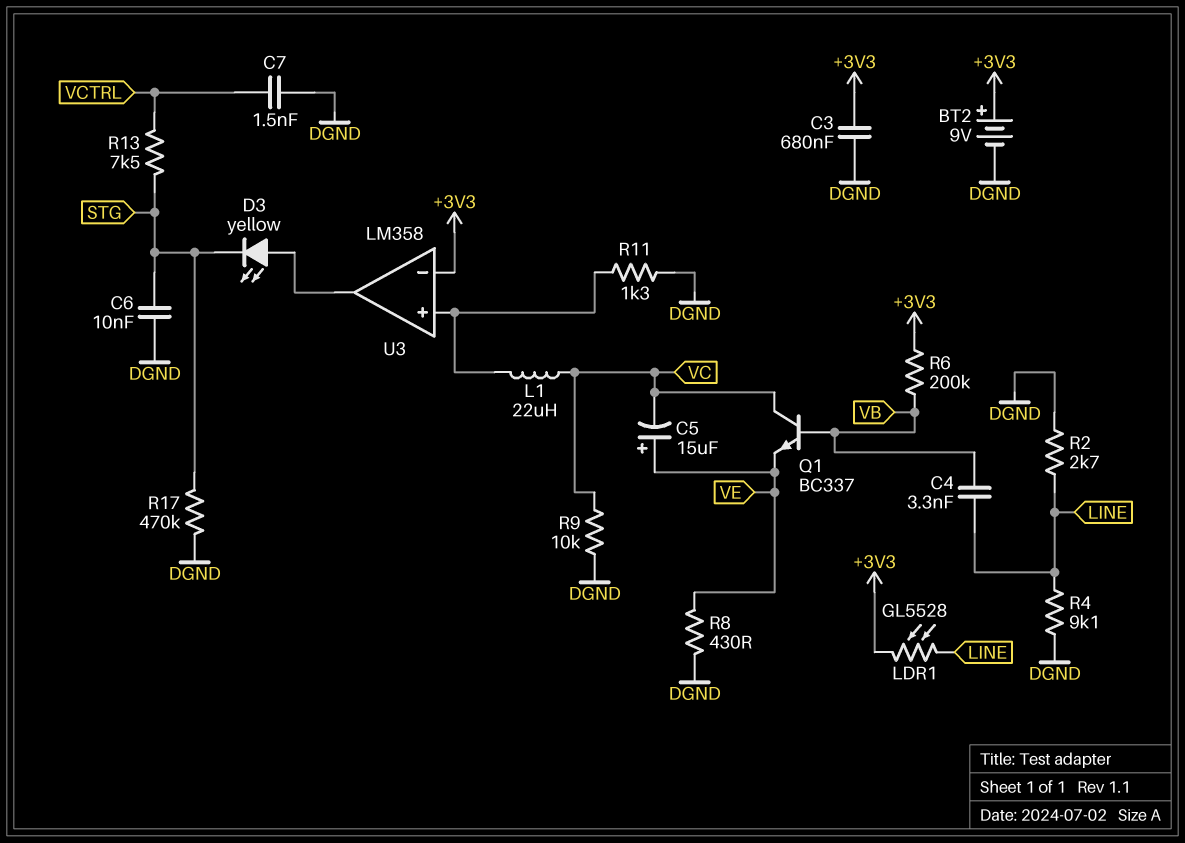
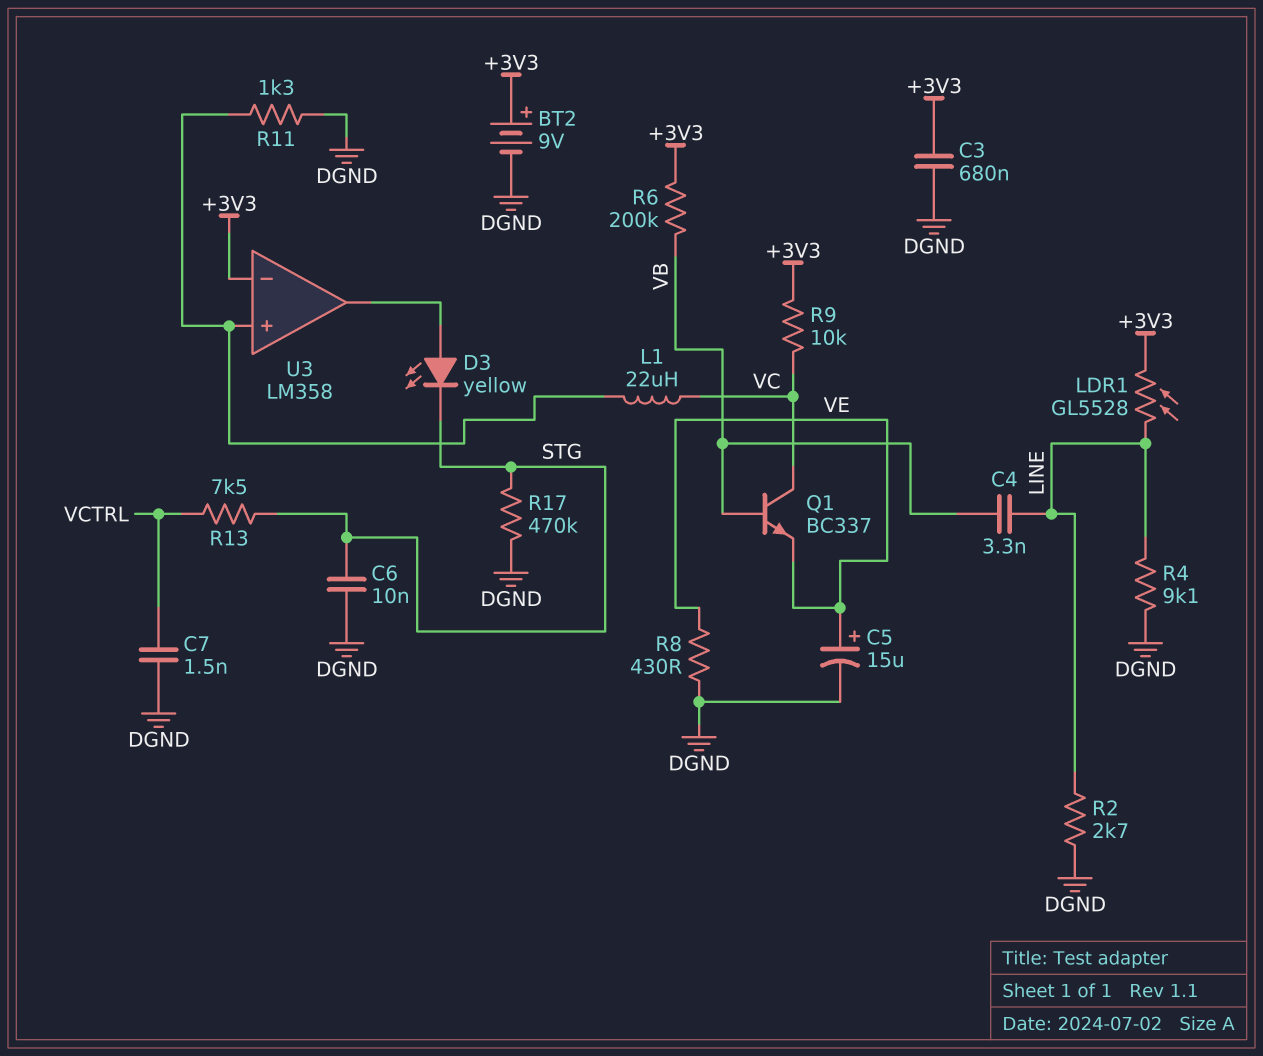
C5: 15uF (plus VE, minus VC) -> 15uF (plus VE, minus DGND)
R9: 10k (DGND, VC) -> 10k (+3V3, VC)

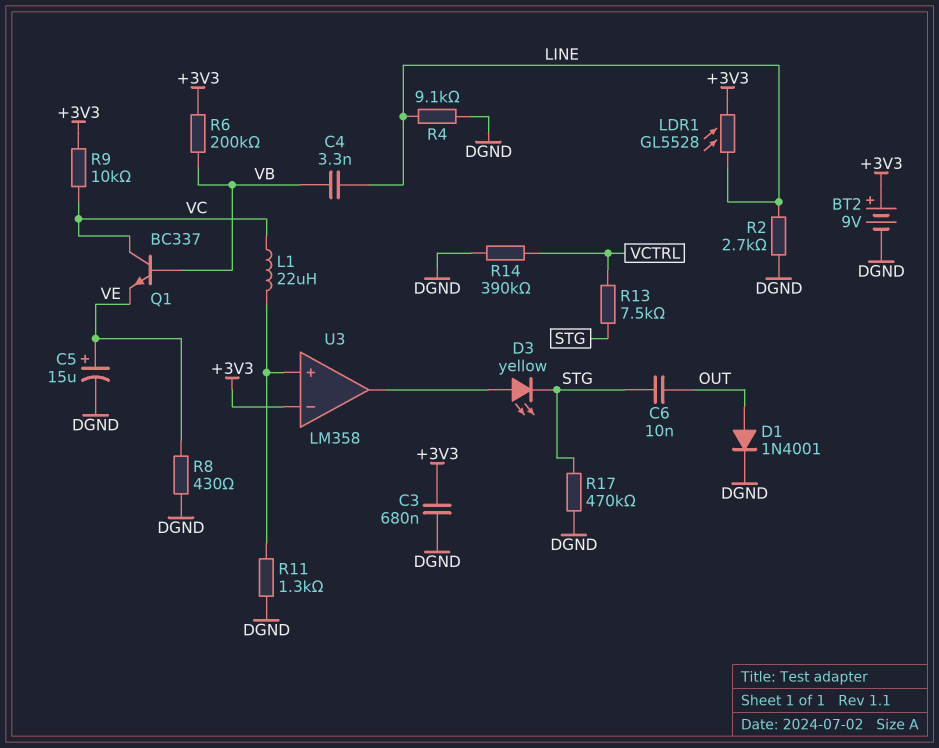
C6: 10nF (DGND, STG) -> 10nF (OUT, STG)
C7: 1.5nF (DGND, VCTRL) -> none
D1: none -> diode 1N4001 (A OUT, K DGND)
R14: none -> 390k (DGND, VCTRL)

